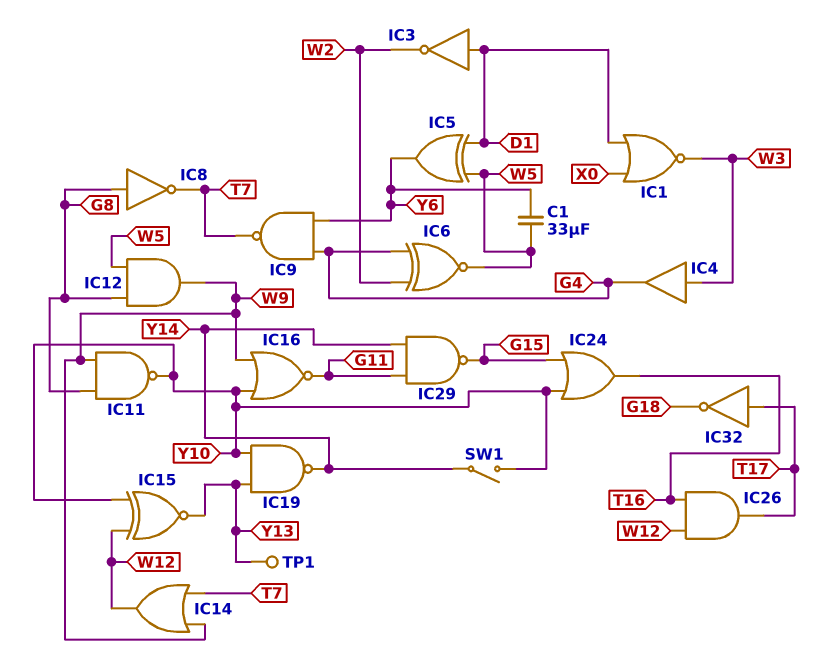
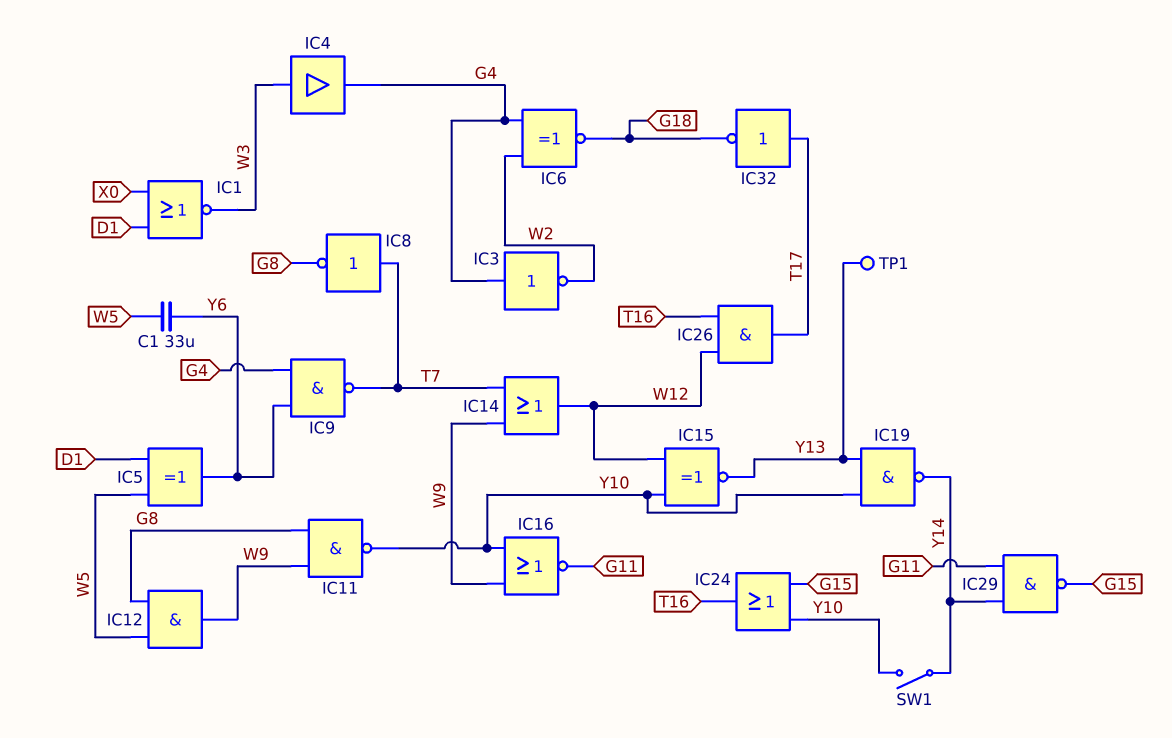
IC3: NOT (in D1, out W2) -> NOT (in G4, out W2)
IC6: XNOR (in G4, in W2, out W5) -> XNOR (in G4, in W2, out G18)
IC8: NOT (in G8, out T7) -> NOT (in T7, out G8)

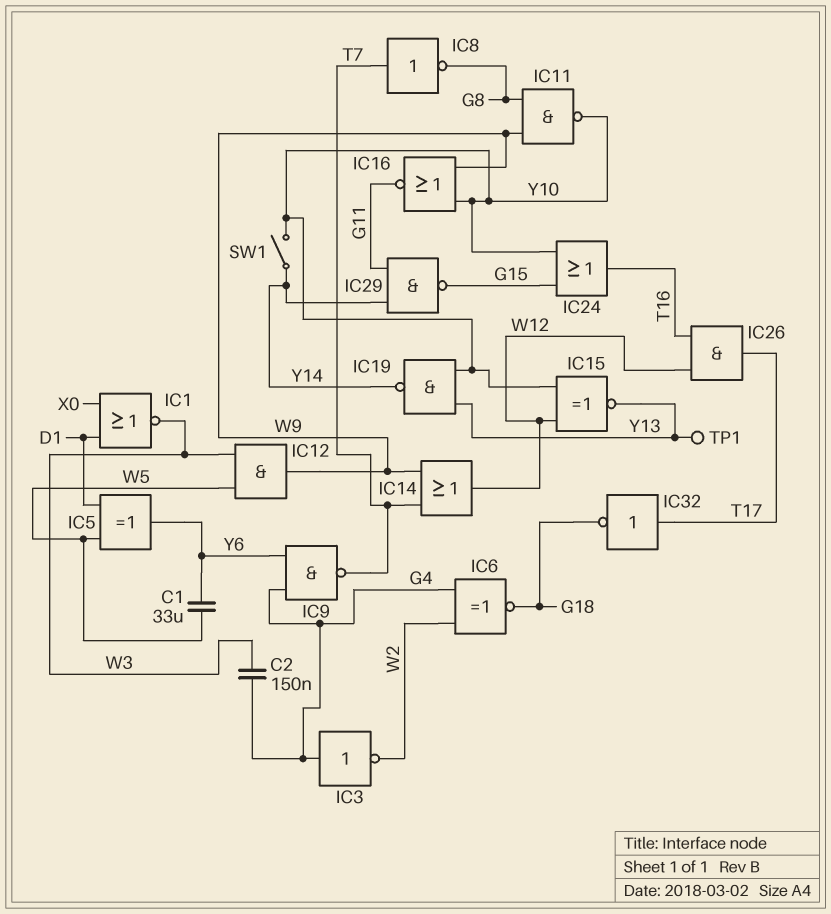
C2: none -> 150nF (G4, W3)
IC4: buffer (in W3, out G4) -> none
IC12: AND (in G8, in W5, out W9) -> AND (in W3, in W5, out W9)

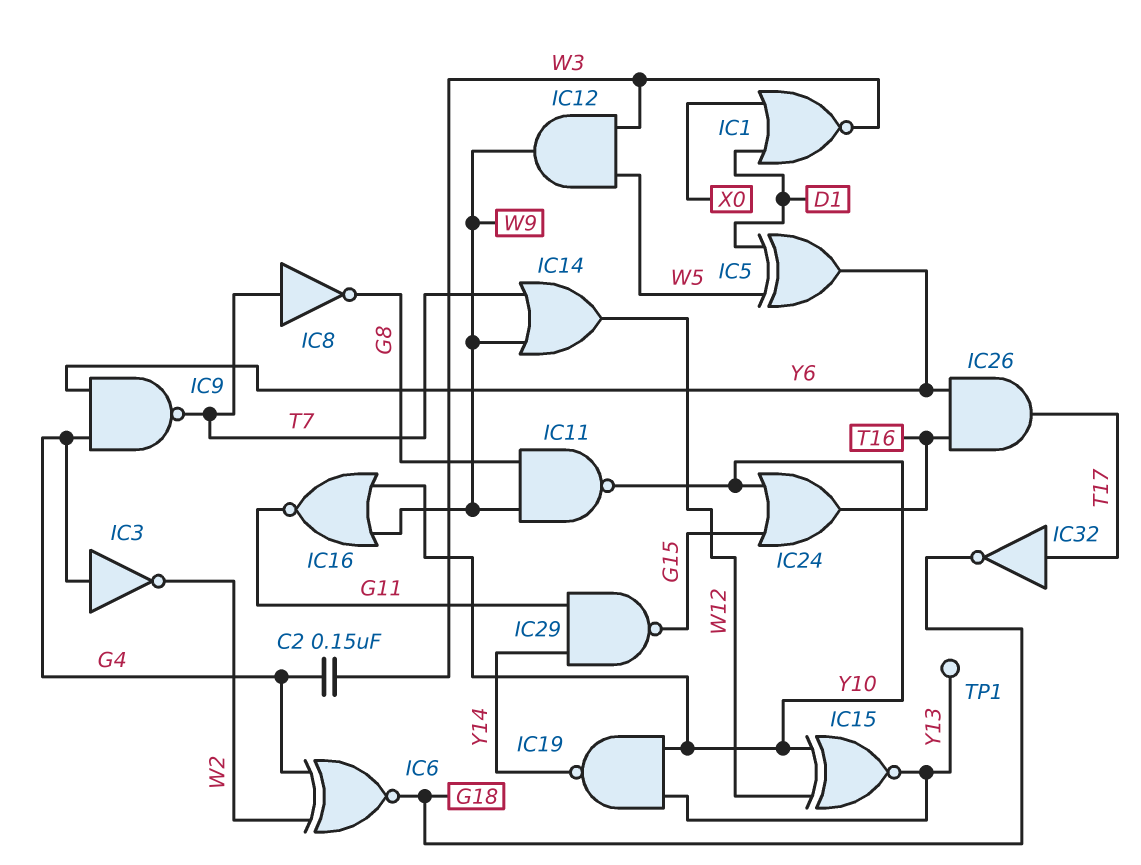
C1: 33uF (W5, Y6) -> none
IC26: AND (in T16, in W12, out T17) -> AND (in T16, in Y6, out T17)
SW1: switch (Y10, Y14) -> none

